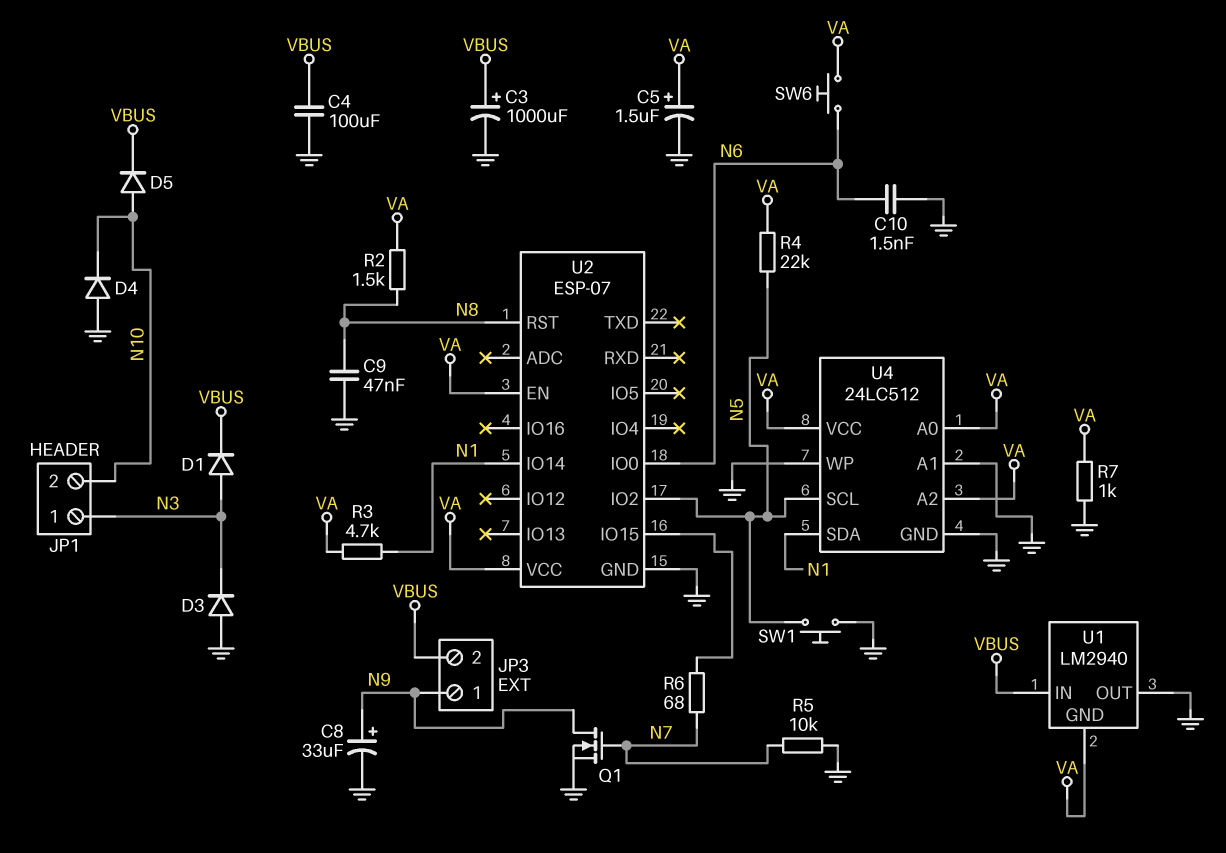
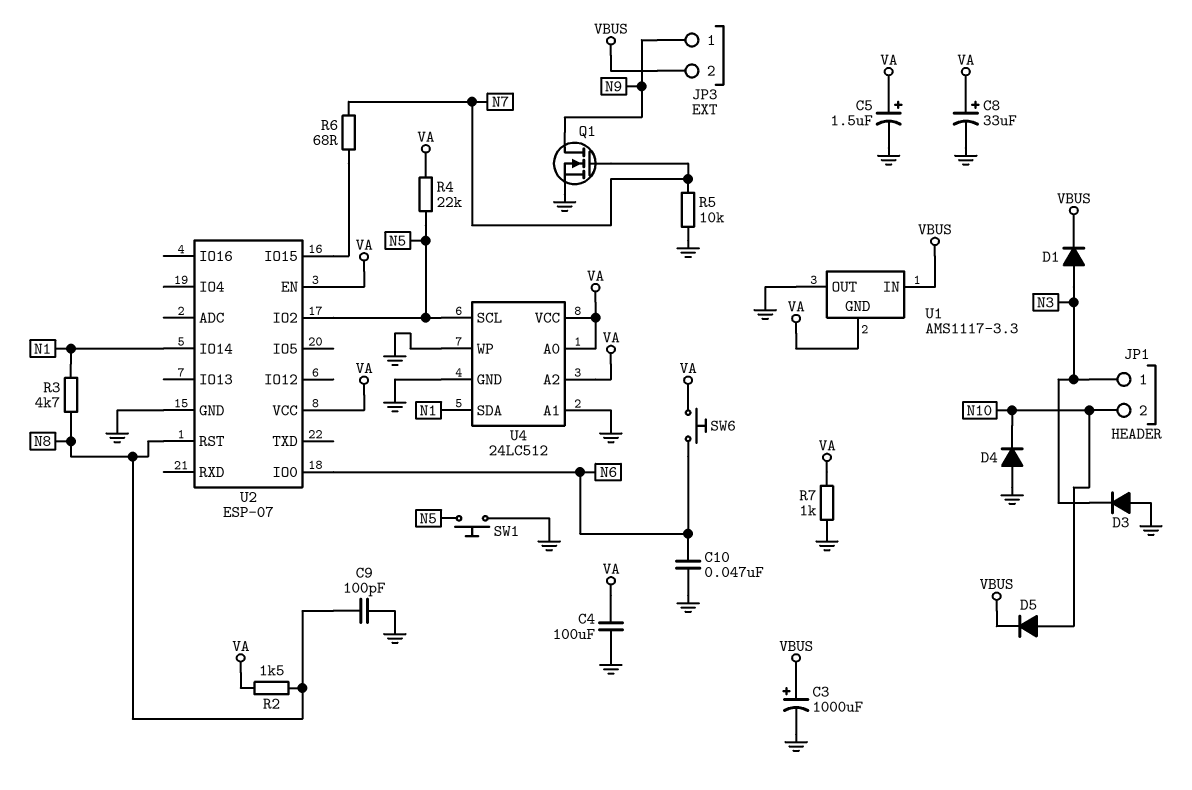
C4: 100uF (GND, VBUS) -> 100uF (GND, VA)
C8: 33uF (plus N9, minus GND) -> 33uF (plus VA, minus GND)
C9: 47nF (GND, N8) -> 100pF (GND, N8)
C10: 1.5nF (GND, N6) -> 47nF (GND, N6)
R3: 4.7k (N1, VA) -> 4.7k (N1, N8)
U1: LM2940 -> AMS1117-3.3

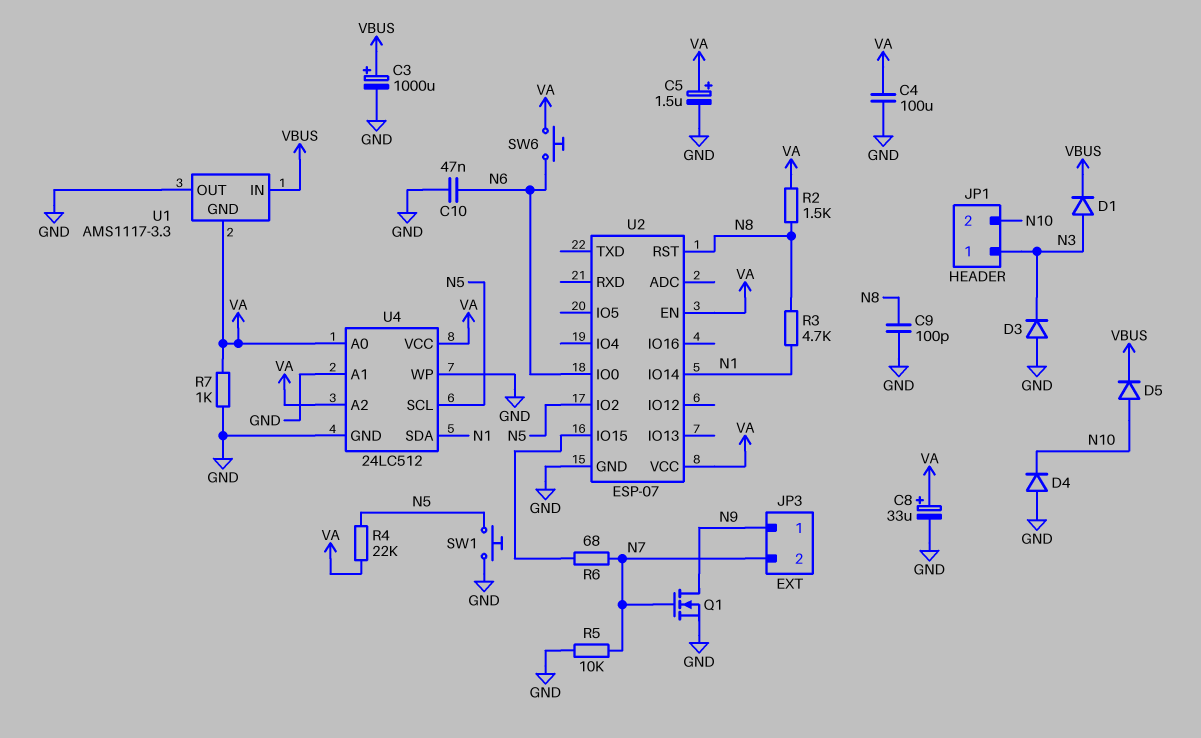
JP3 pin 2: VBUS -> N7

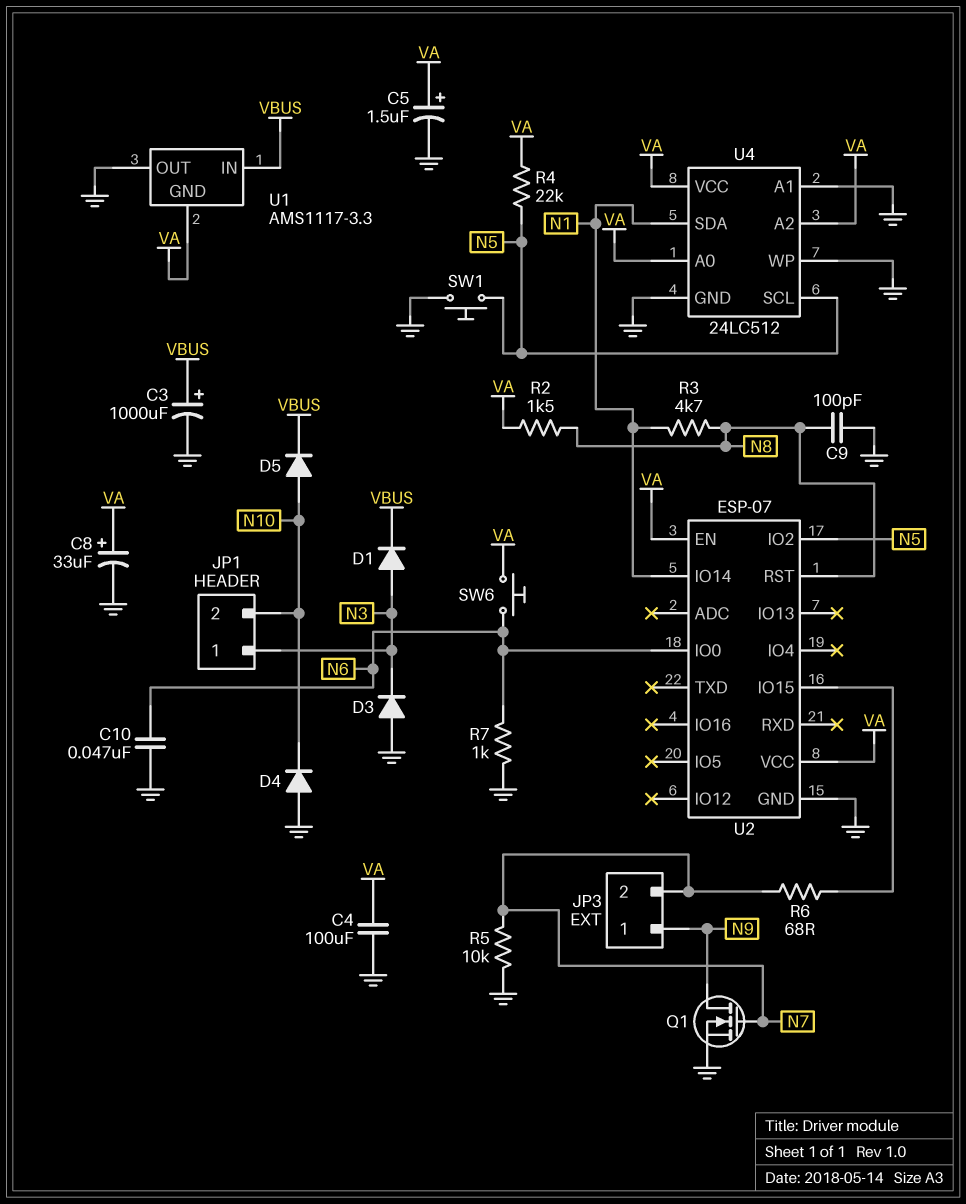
R7: 1k (GND, VA) -> 1k (GND, N6)

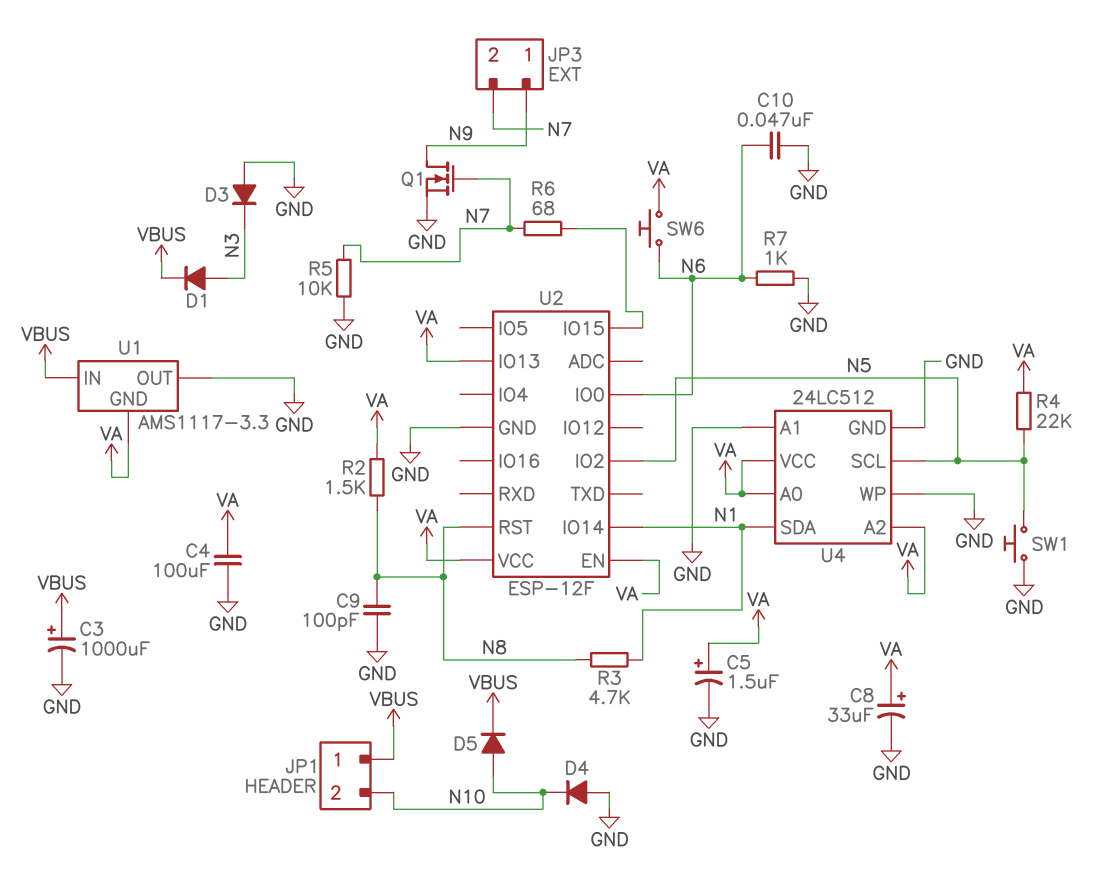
JP1 pin 1: N3 -> VBUS
U2: ESP-07 -> ESP-12F
U2 pin IO13: none -> VA

